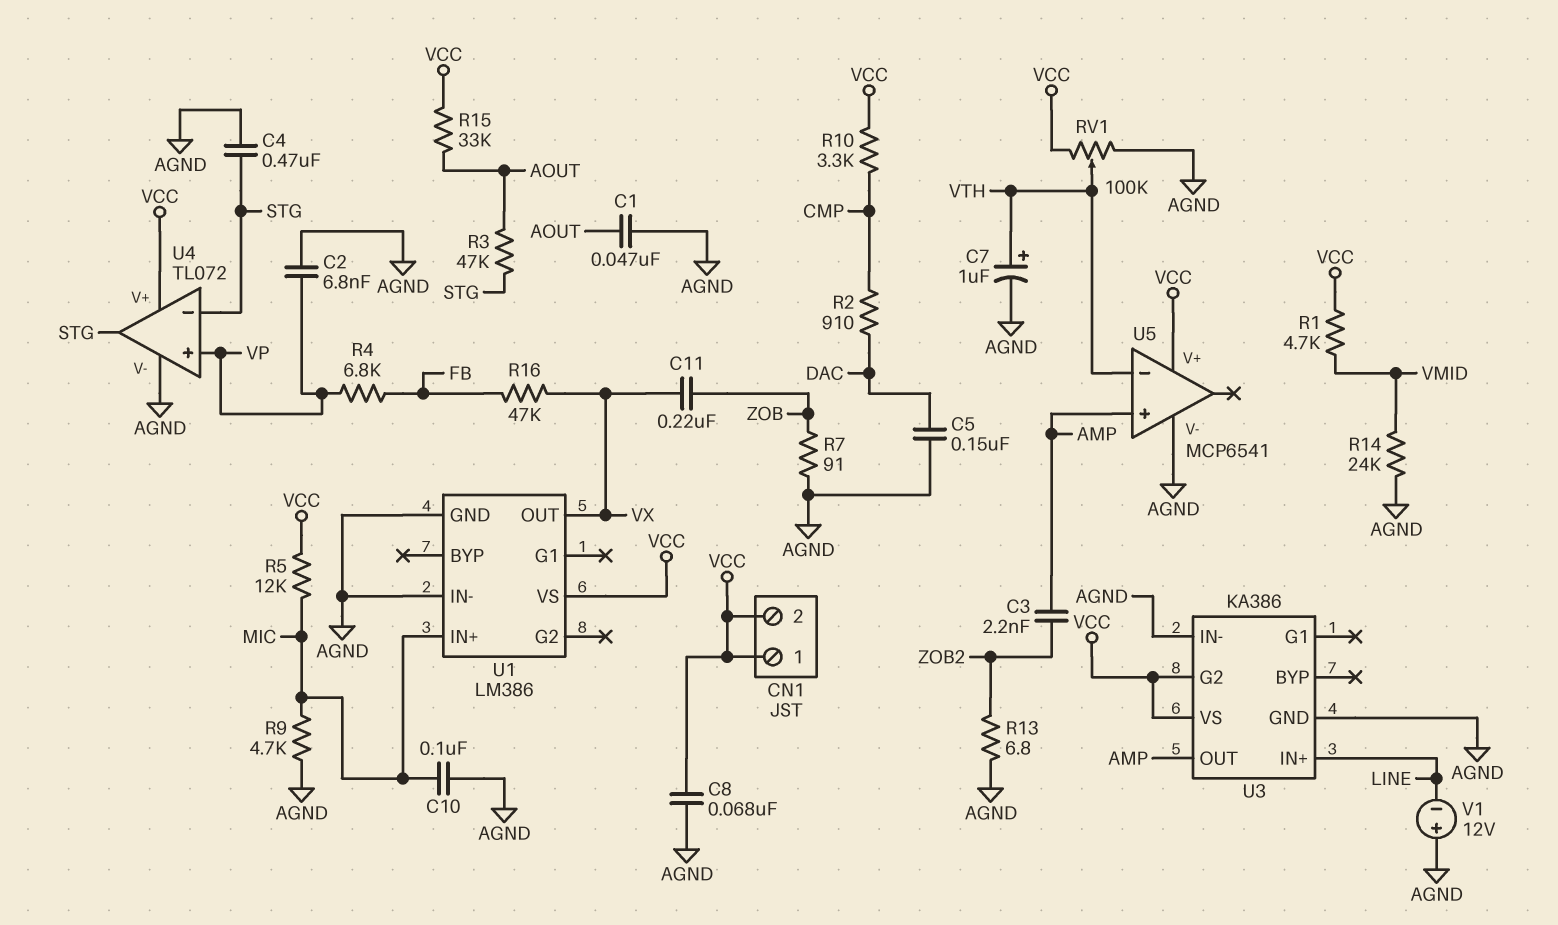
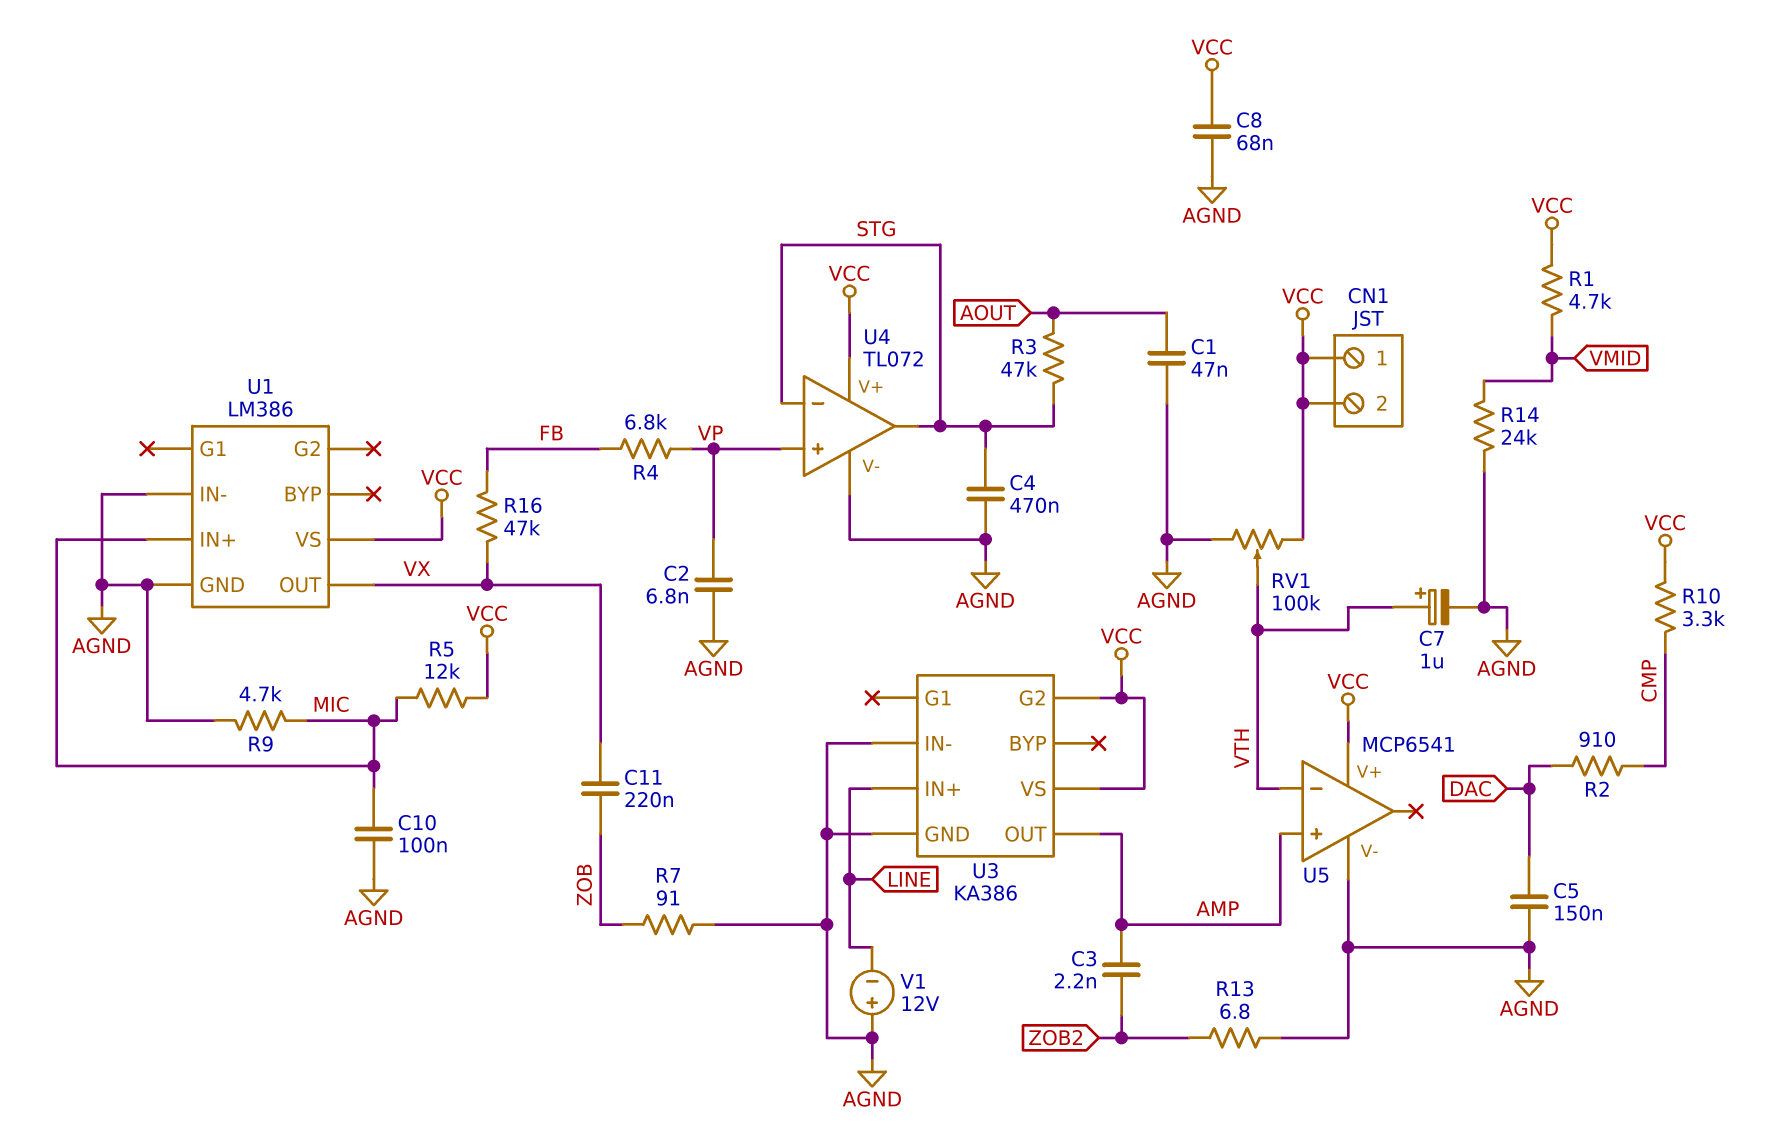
R15: 33k (AOUT, VCC) -> none

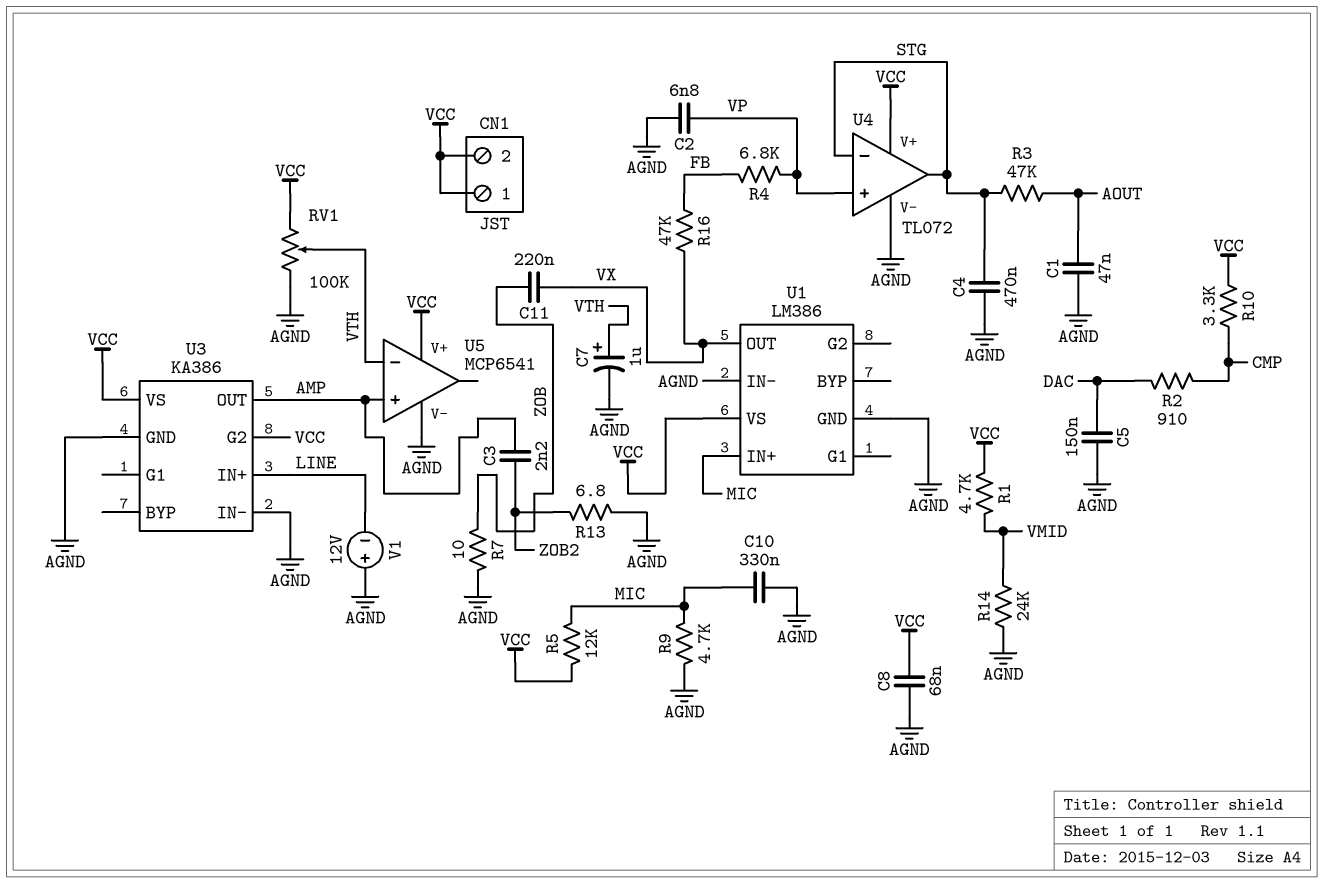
C10: 100nF (AGND, MIC) -> 330nF (AGND, MIC)
R7: 91 (AGND, ZOB) -> 10 (AGND, ZOB)

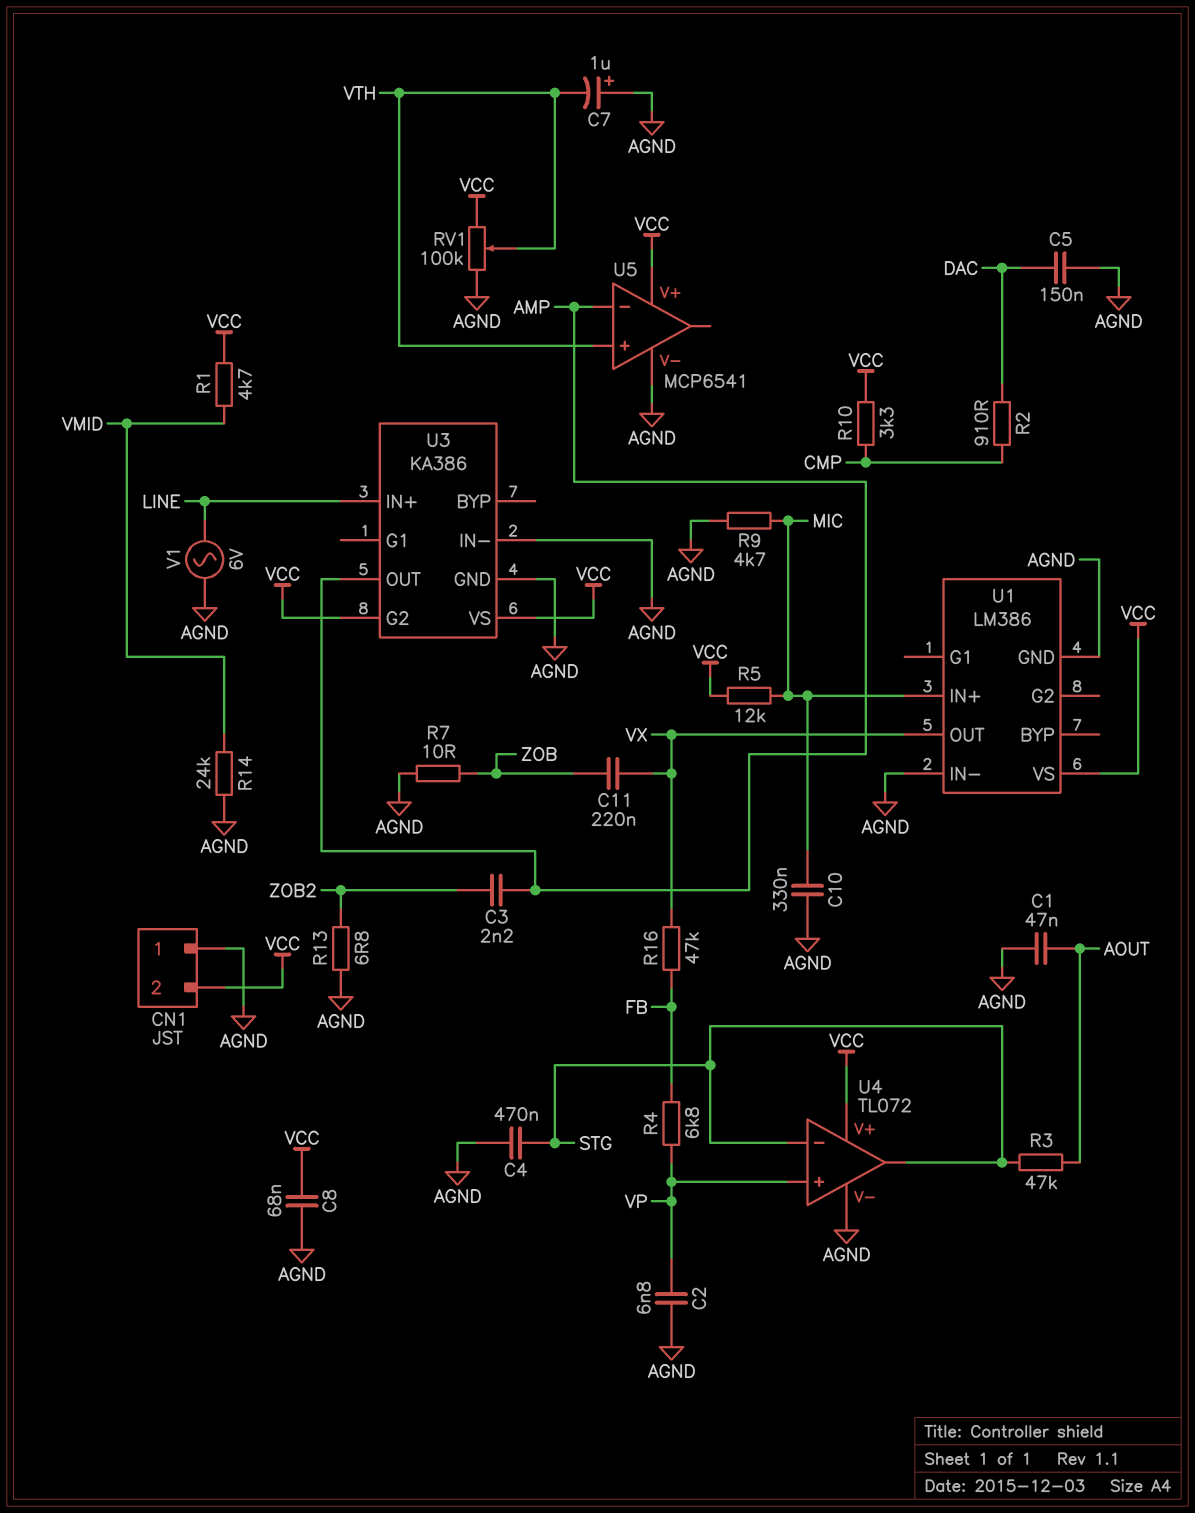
C7: 1uF (plus VTH, minus AGND) -> 1uF (plus AGND, minus VTH)
CN1 pin 1: VCC -> AGND
U5 pin in+: AMP -> VTH
U5 pin in-: VTH -> AMP
V1: 12V (plus AGND, minus LINE) -> AC 6V (AGND, LINE)

